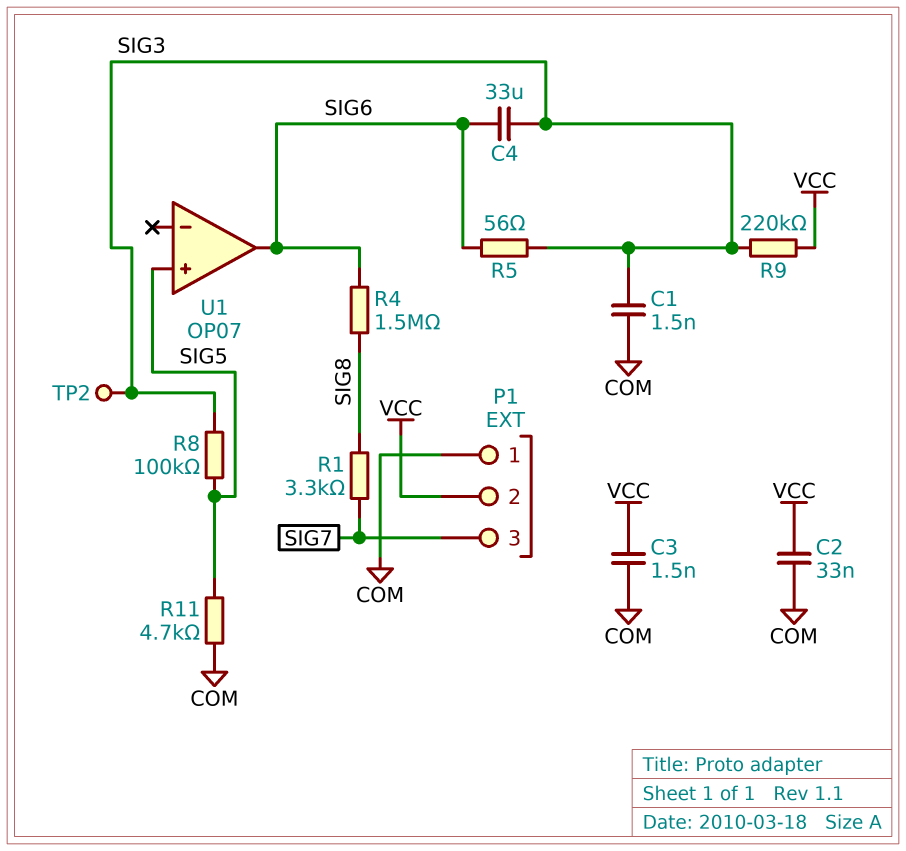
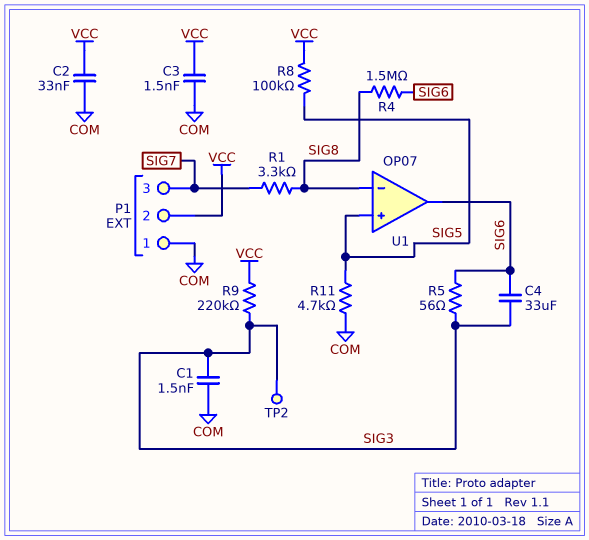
R8: 100k (SIG3, SIG5) -> 100k (SIG5, VCC)
U1 pin in-: none -> SIG8

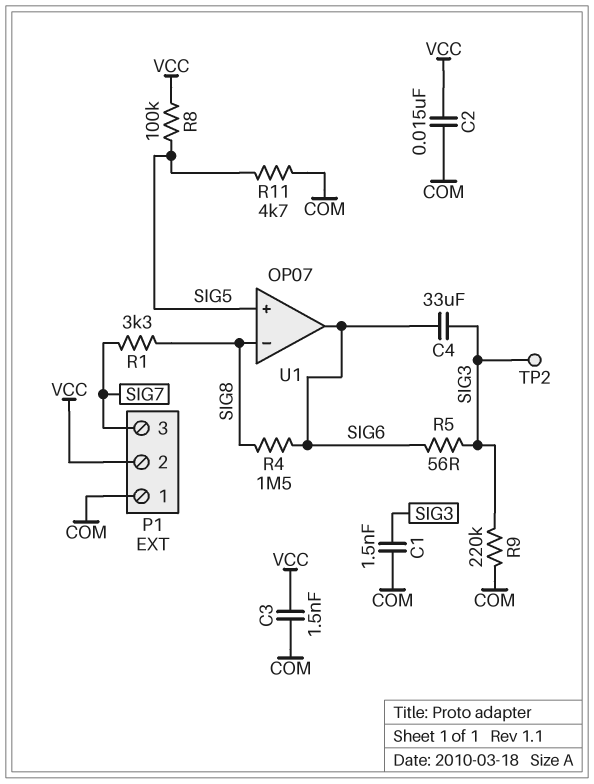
C2: 33nF (COM, VCC) -> 15nF (COM, VCC)
R9: 220k (SIG3, VCC) -> 220k (COM, SIG3)

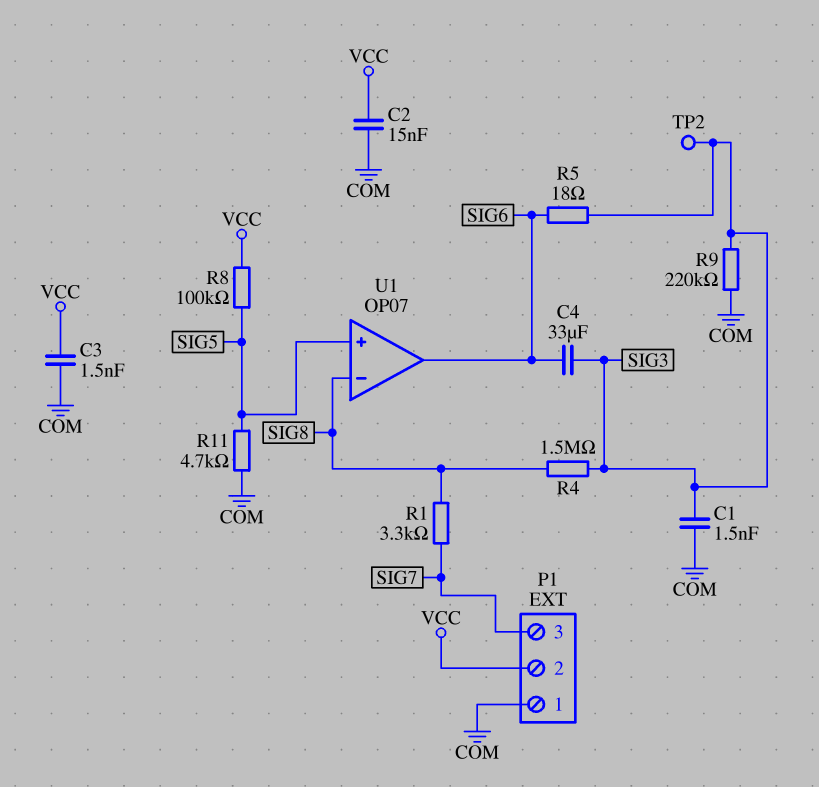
R4: 1.5M (SIG6, SIG8) -> 1.5M (SIG3, SIG8)
R5: 56 (SIG3, SIG6) -> 18 (SIG3, SIG6)

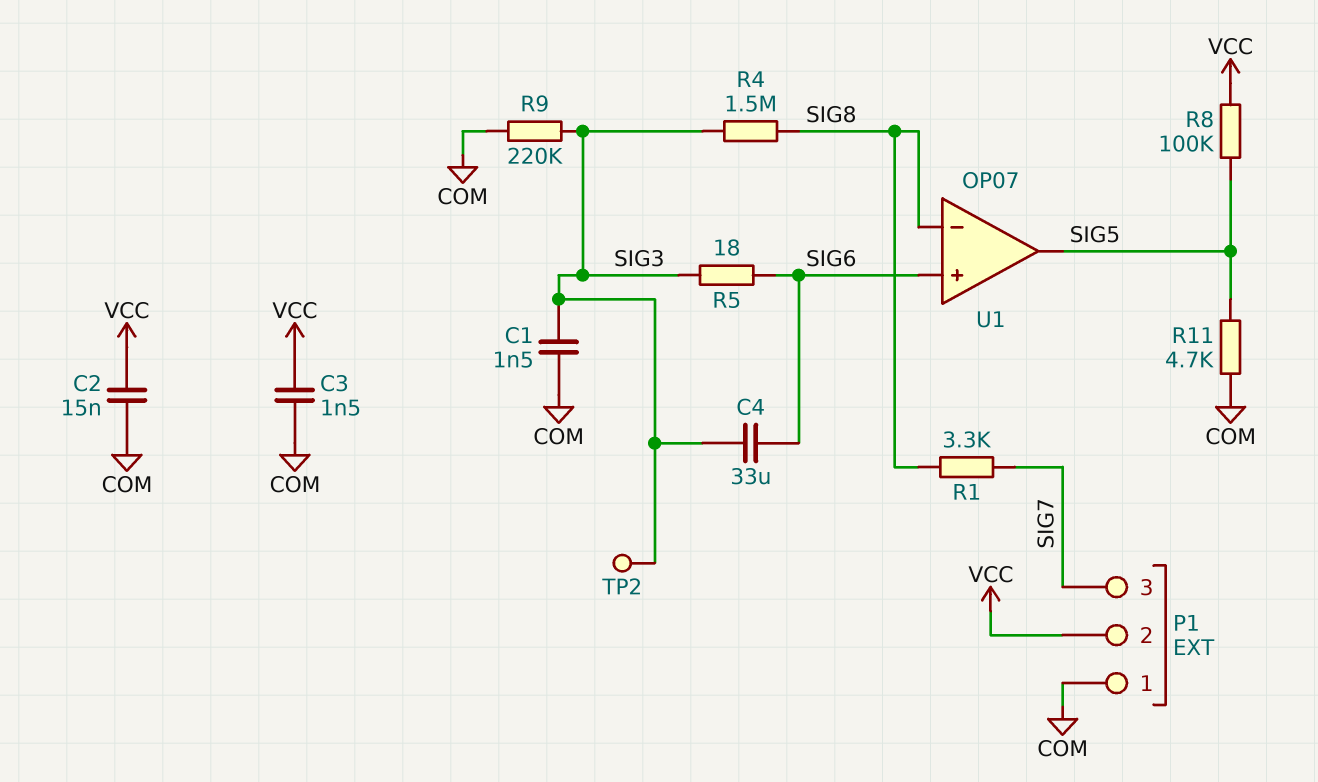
U1 pin in+: SIG5 -> SIG6
U1 pin out: SIG6 -> SIG5

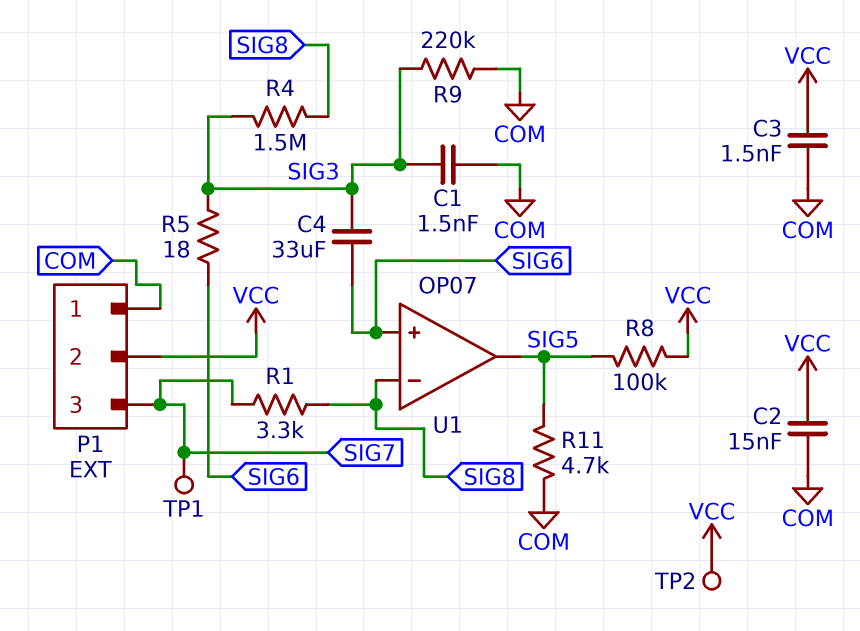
TP1: none -> test point (SIG7)
TP2: test point (SIG3) -> test point (VCC)

